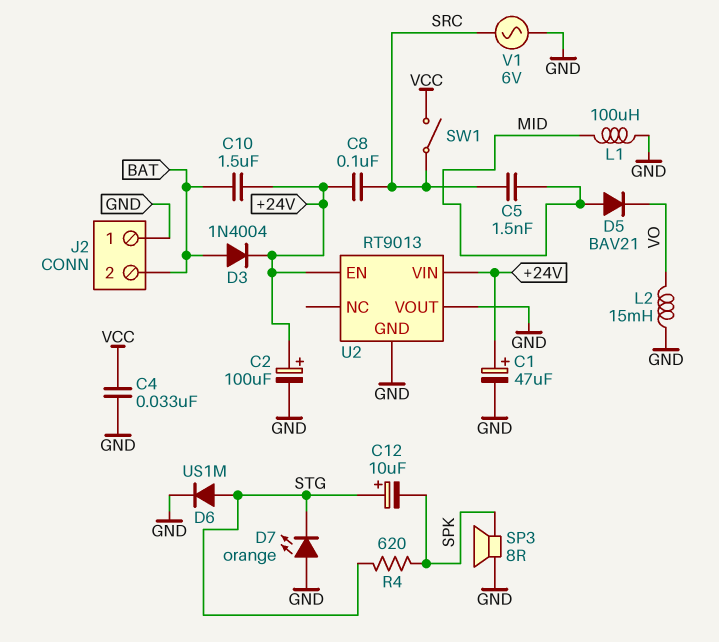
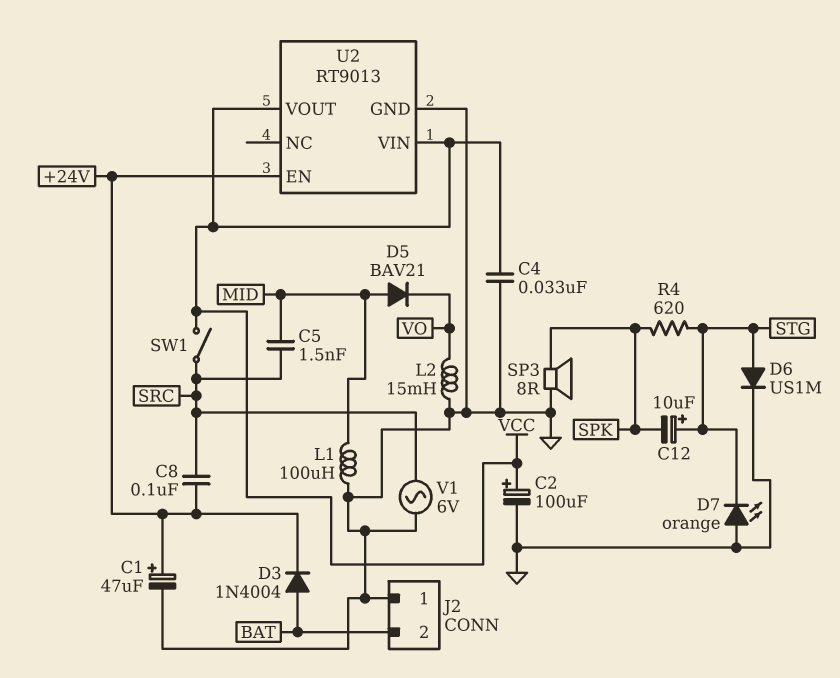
C2: 100uF (plus +24V, minus GND) -> 100uF (plus VCC, minus GND)
C10: 1.5uF (+24V, BAT) -> none
U2 pin VIN: +24V -> VCC
U2 pin VOUT: GND -> VCC

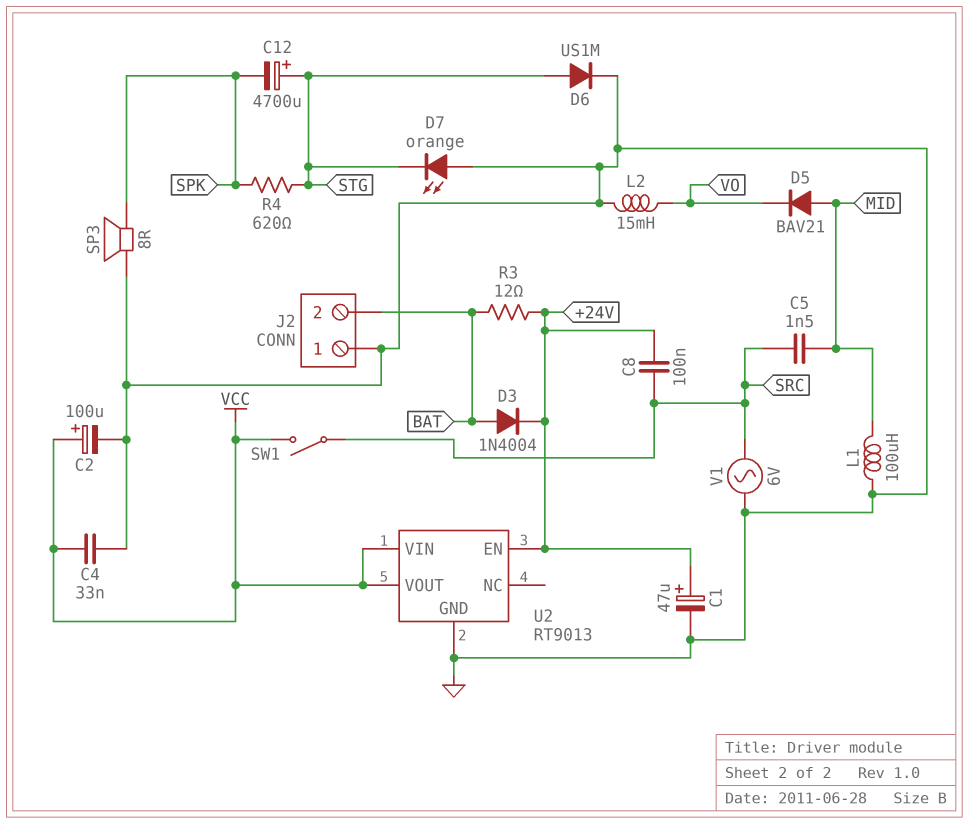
C12: 10uF (plus STG, minus SPK) -> 4700uF (plus STG, minus SPK)
R3: none -> 12 (+24V, BAT)

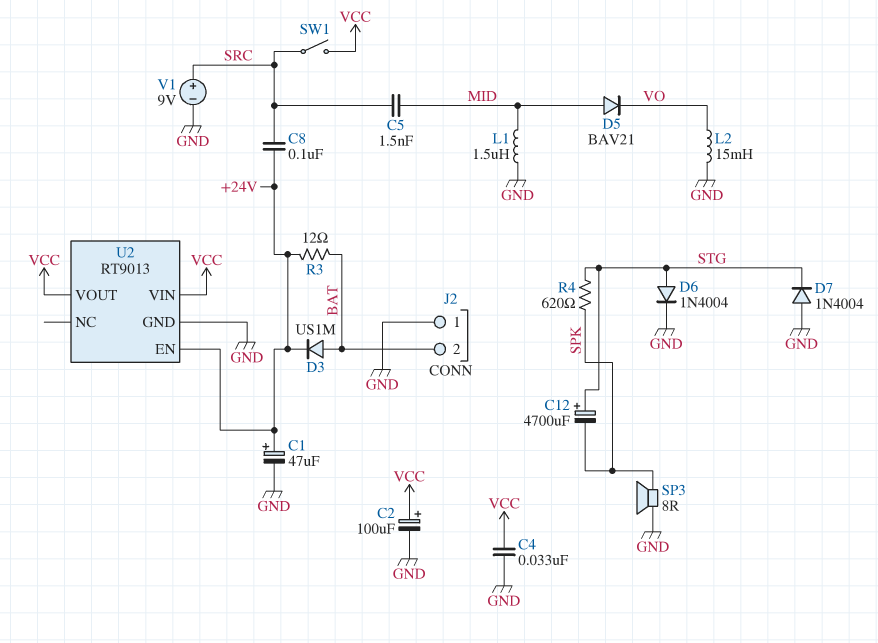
D3: diode 1N4004 (A BAT, K +24V) -> diode US1M (A BAT, K +24V)
D6: diode US1M (A STG, K GND) -> diode 1N4004 (A STG, K GND)
D7: LED orange (A GND, K STG) -> diode 1N4004 (A GND, K STG)
L1: 100uH (GND, MID) -> 1.5uH (GND, MID)
V1: AC 6V (GND, SRC) -> 9V (plus SRC, minus GND)

